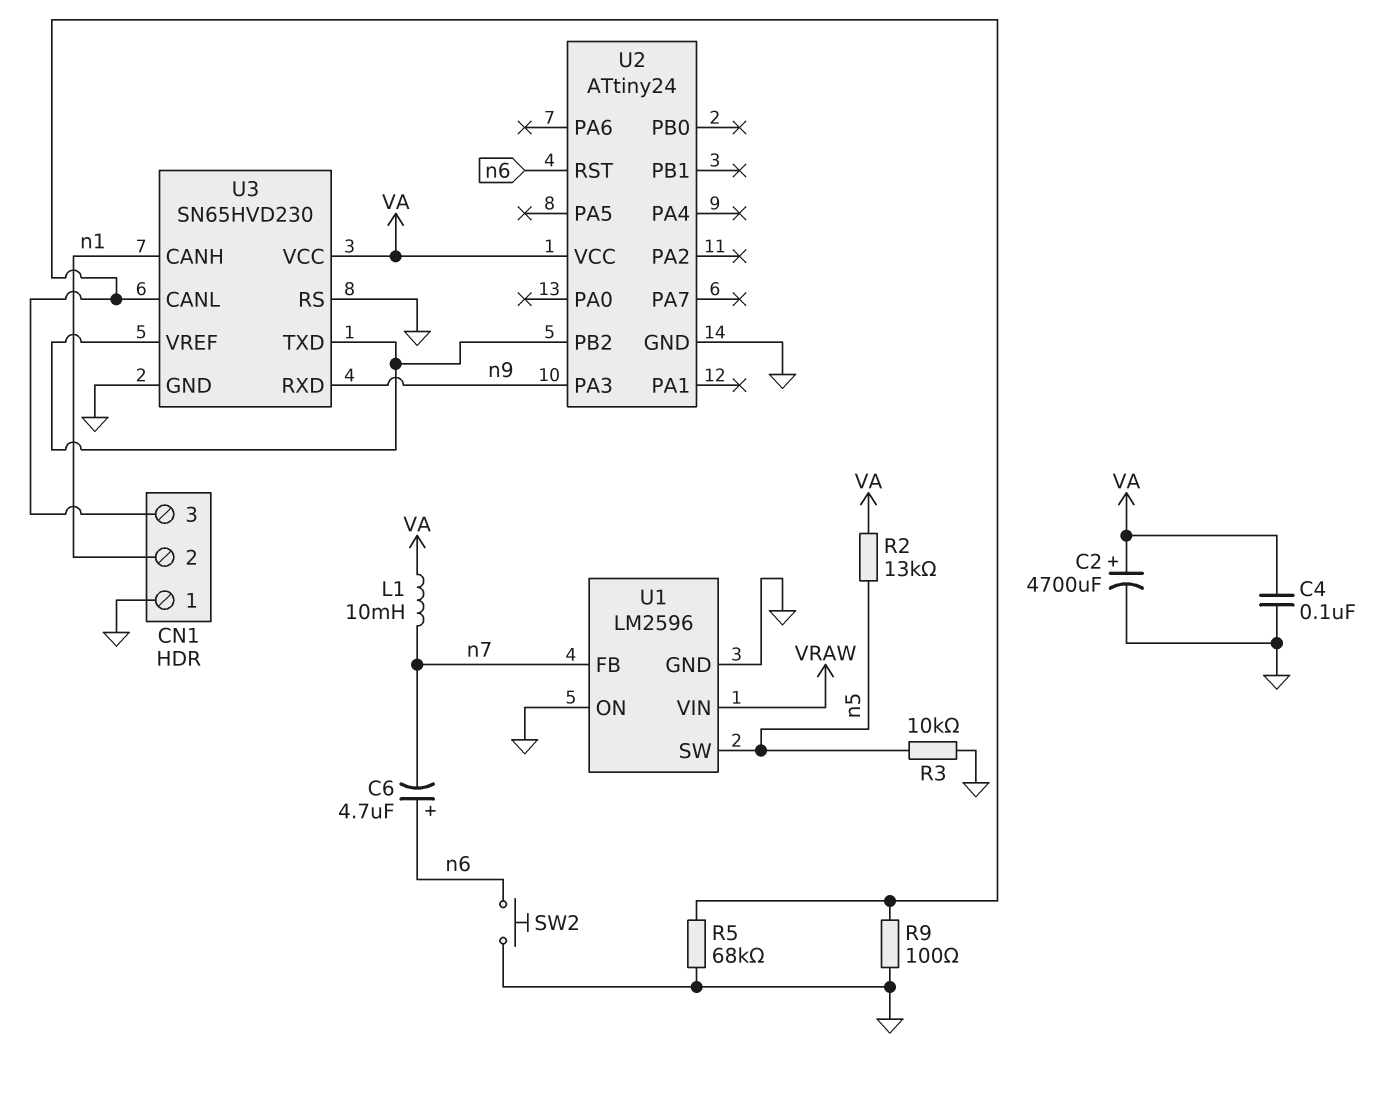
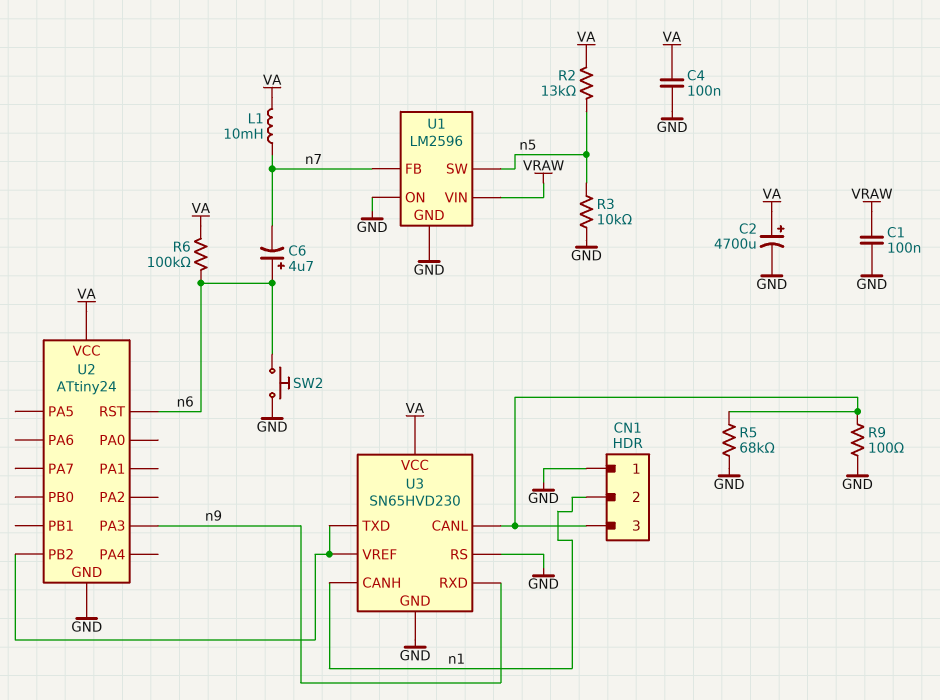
C1: none -> 100nF (GND, VRAW)
R6: none -> 100k (VA, n6)

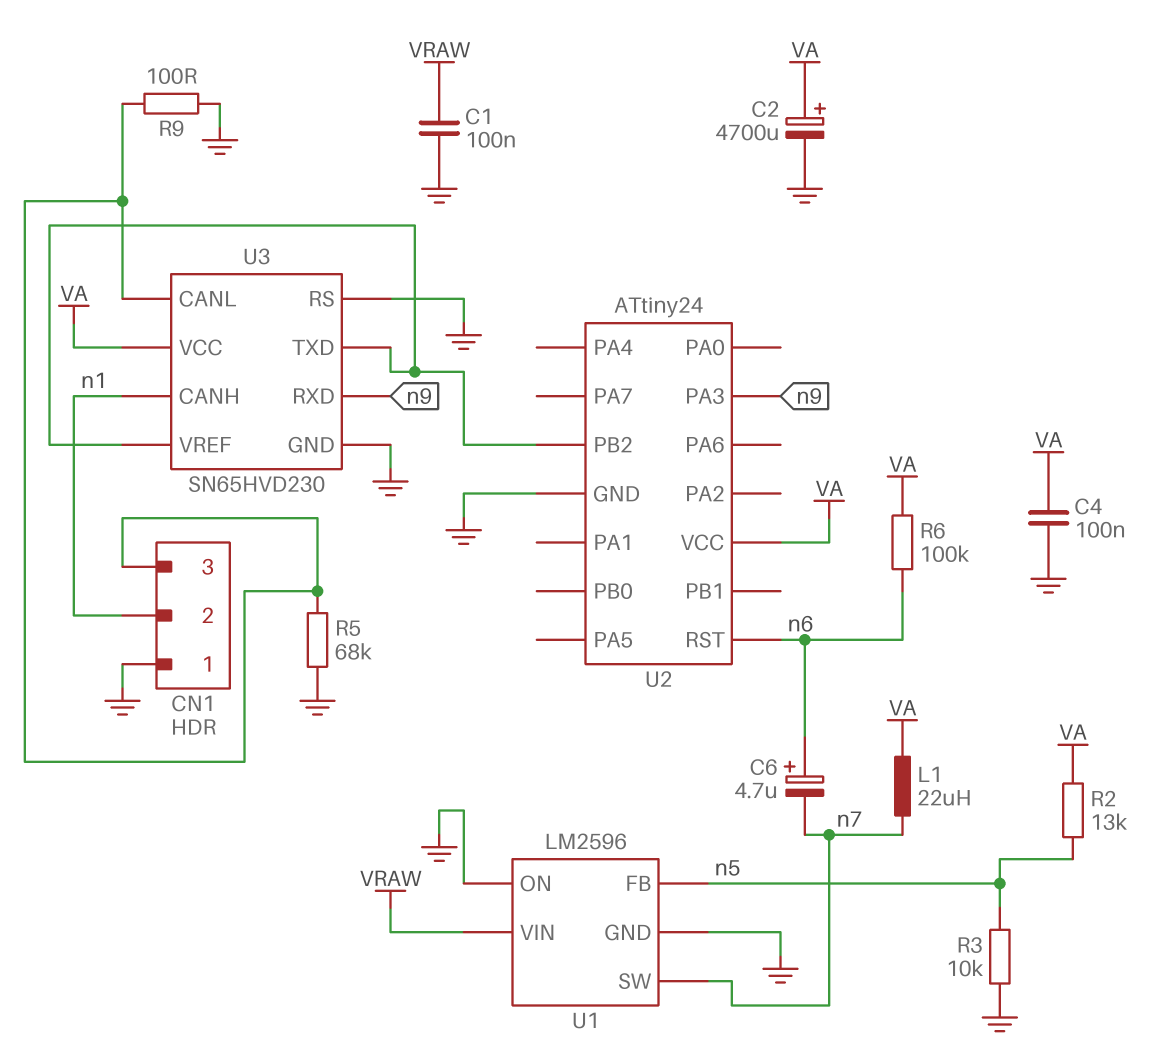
L1: 10mH (VA, n7) -> 22uH (VA, n7)
SW2: button (GND, n6) -> none
U1 pin FB: n7 -> n5
U1 pin SW: n5 -> n7

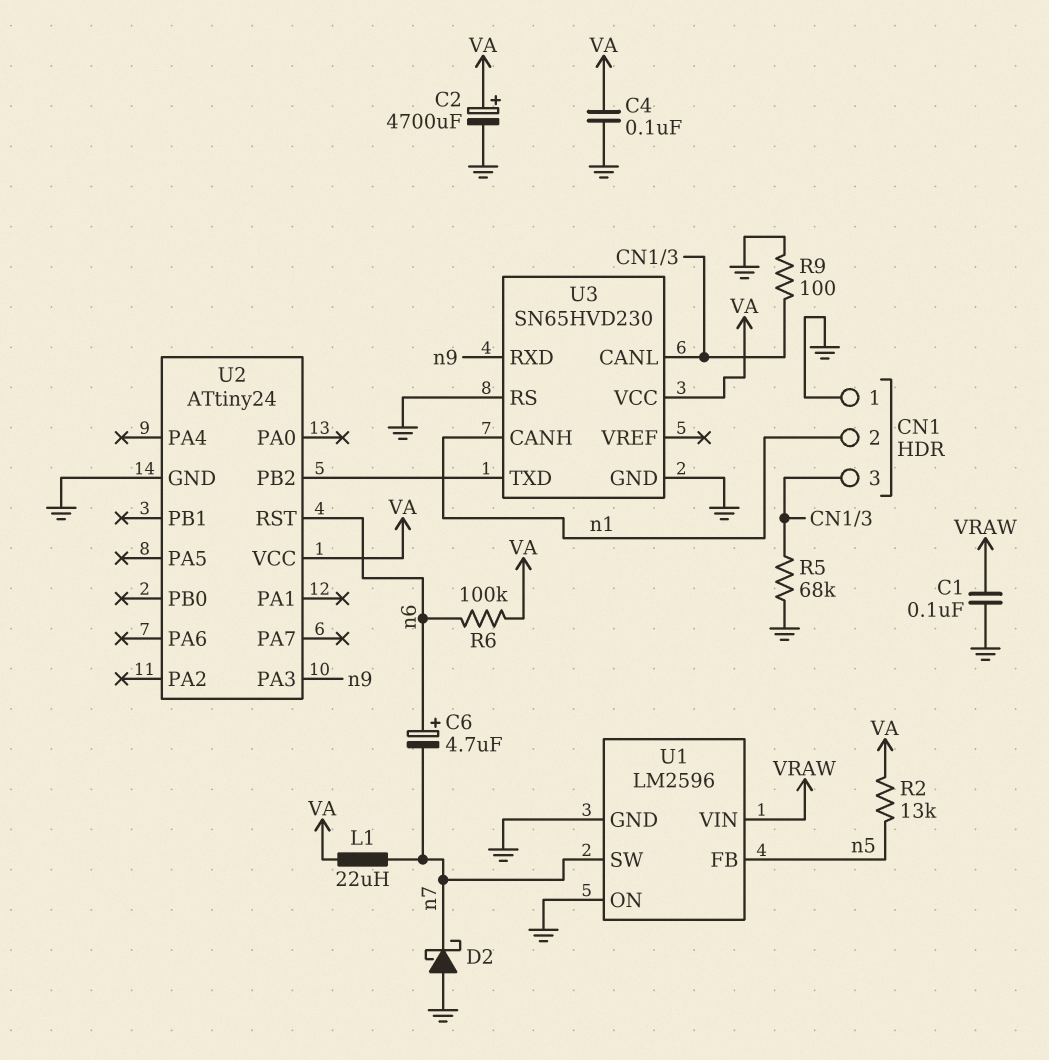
D2: none -> schottky (A GND, K n7)
R3: 10k (GND, n5) -> none
U3 pin VREF: U2/PB2 -> none

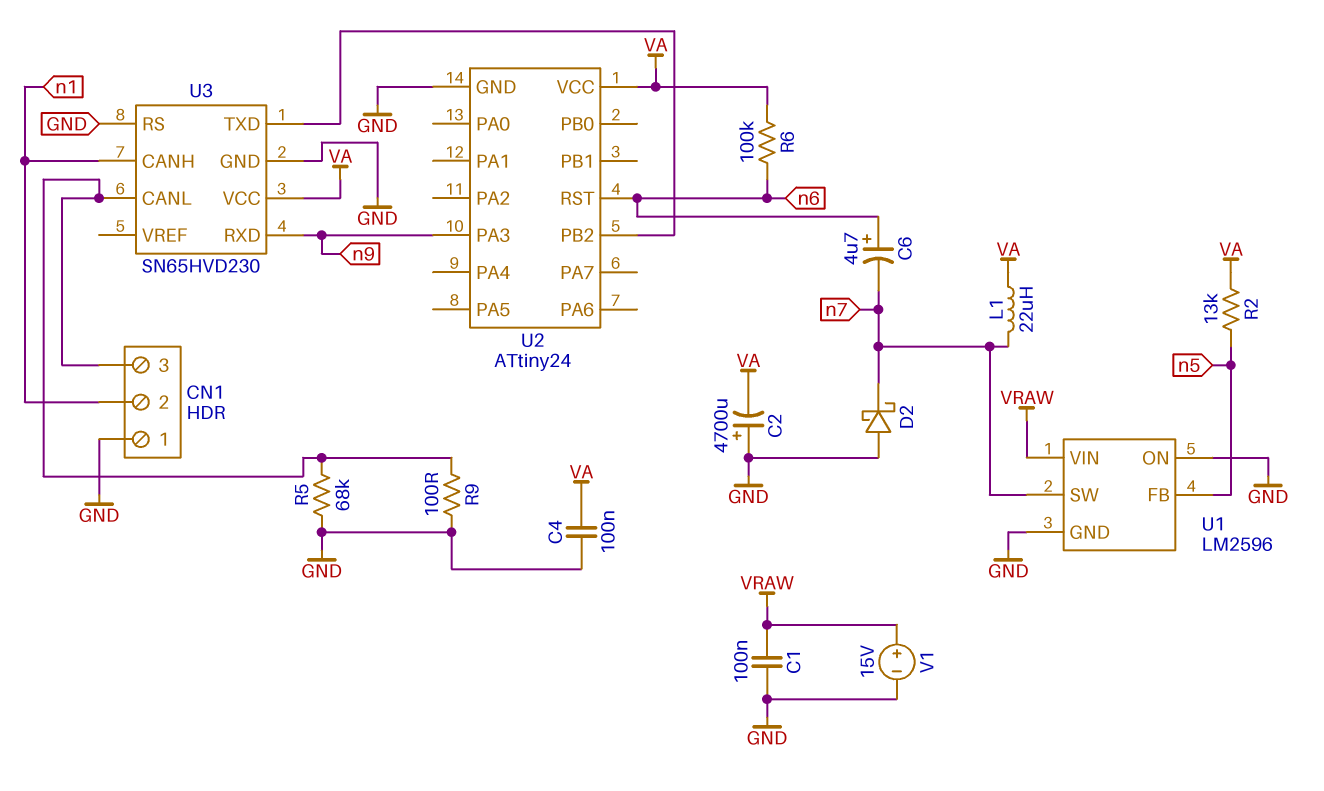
C2: 4700uF (plus VA, minus GND) -> 4700uF (plus GND, minus VA)
V1: none -> 15V (plus VRAW, minus GND)

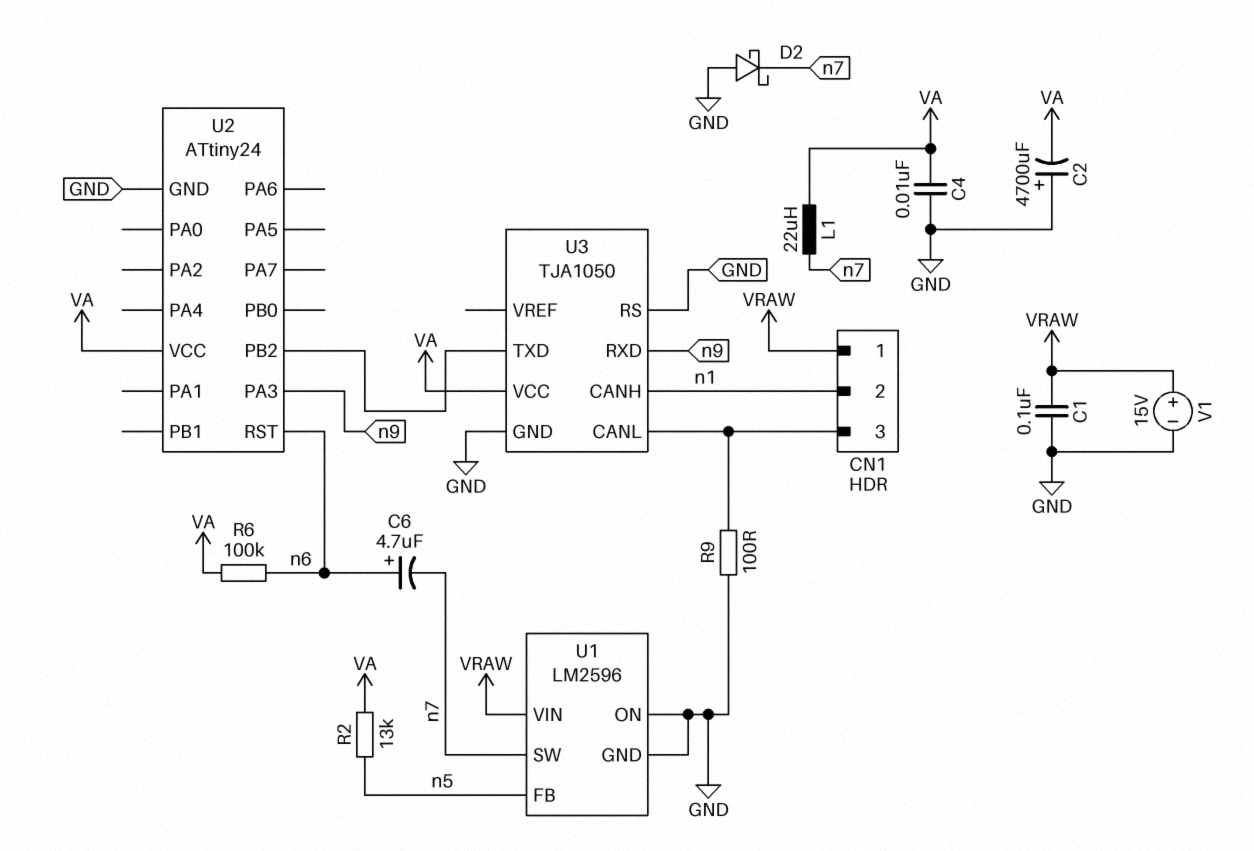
C4: 100nF (GND, VA) -> 10nF (GND, VA)
CN1 pin 1: GND -> VRAW
R5: 68k (CN1/3, GND) -> none
U3: SN65HVD230 -> TJA1050

